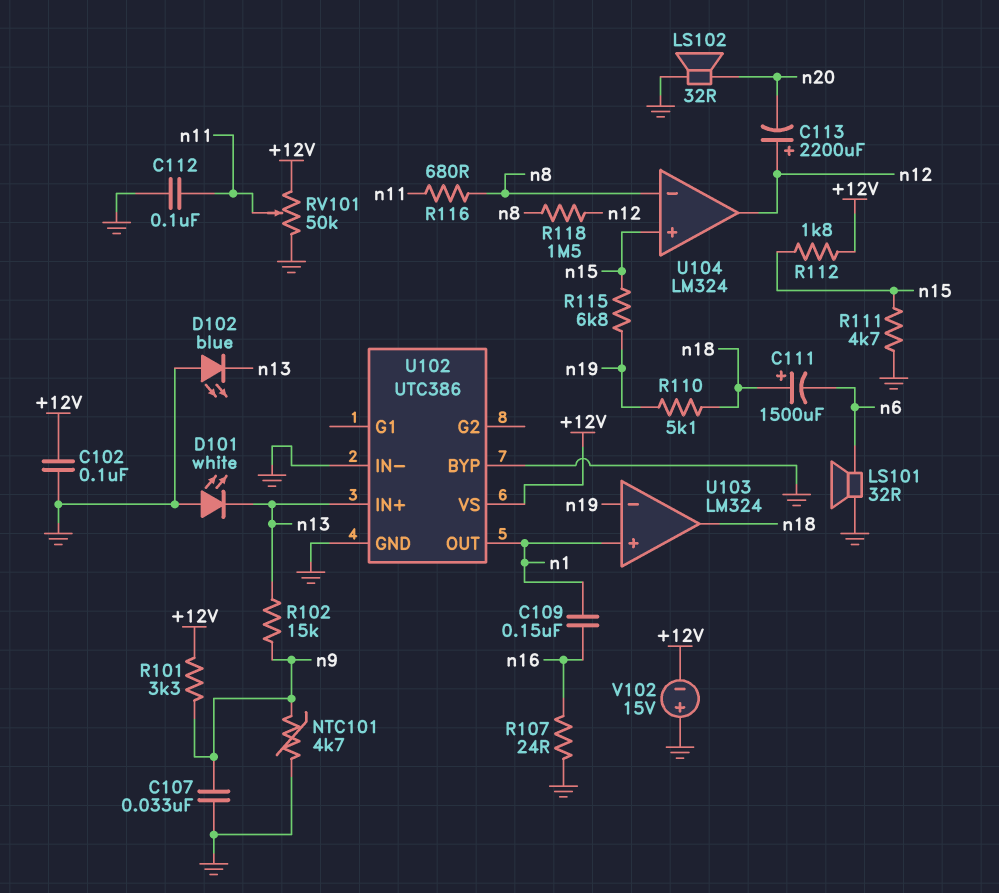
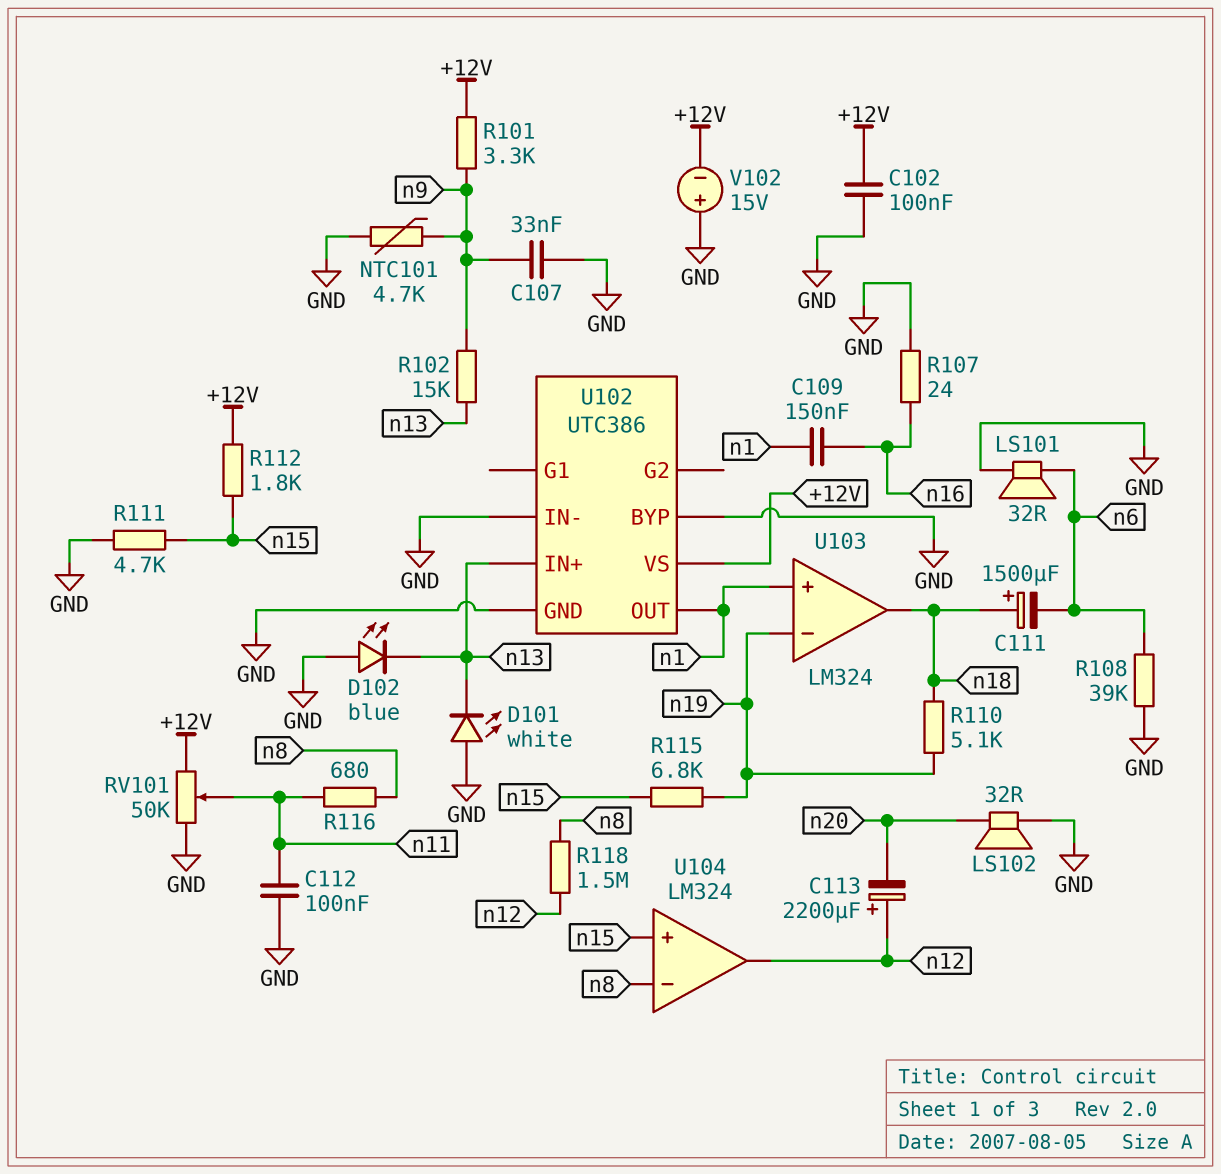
R108: none -> 39k (GND, n6)

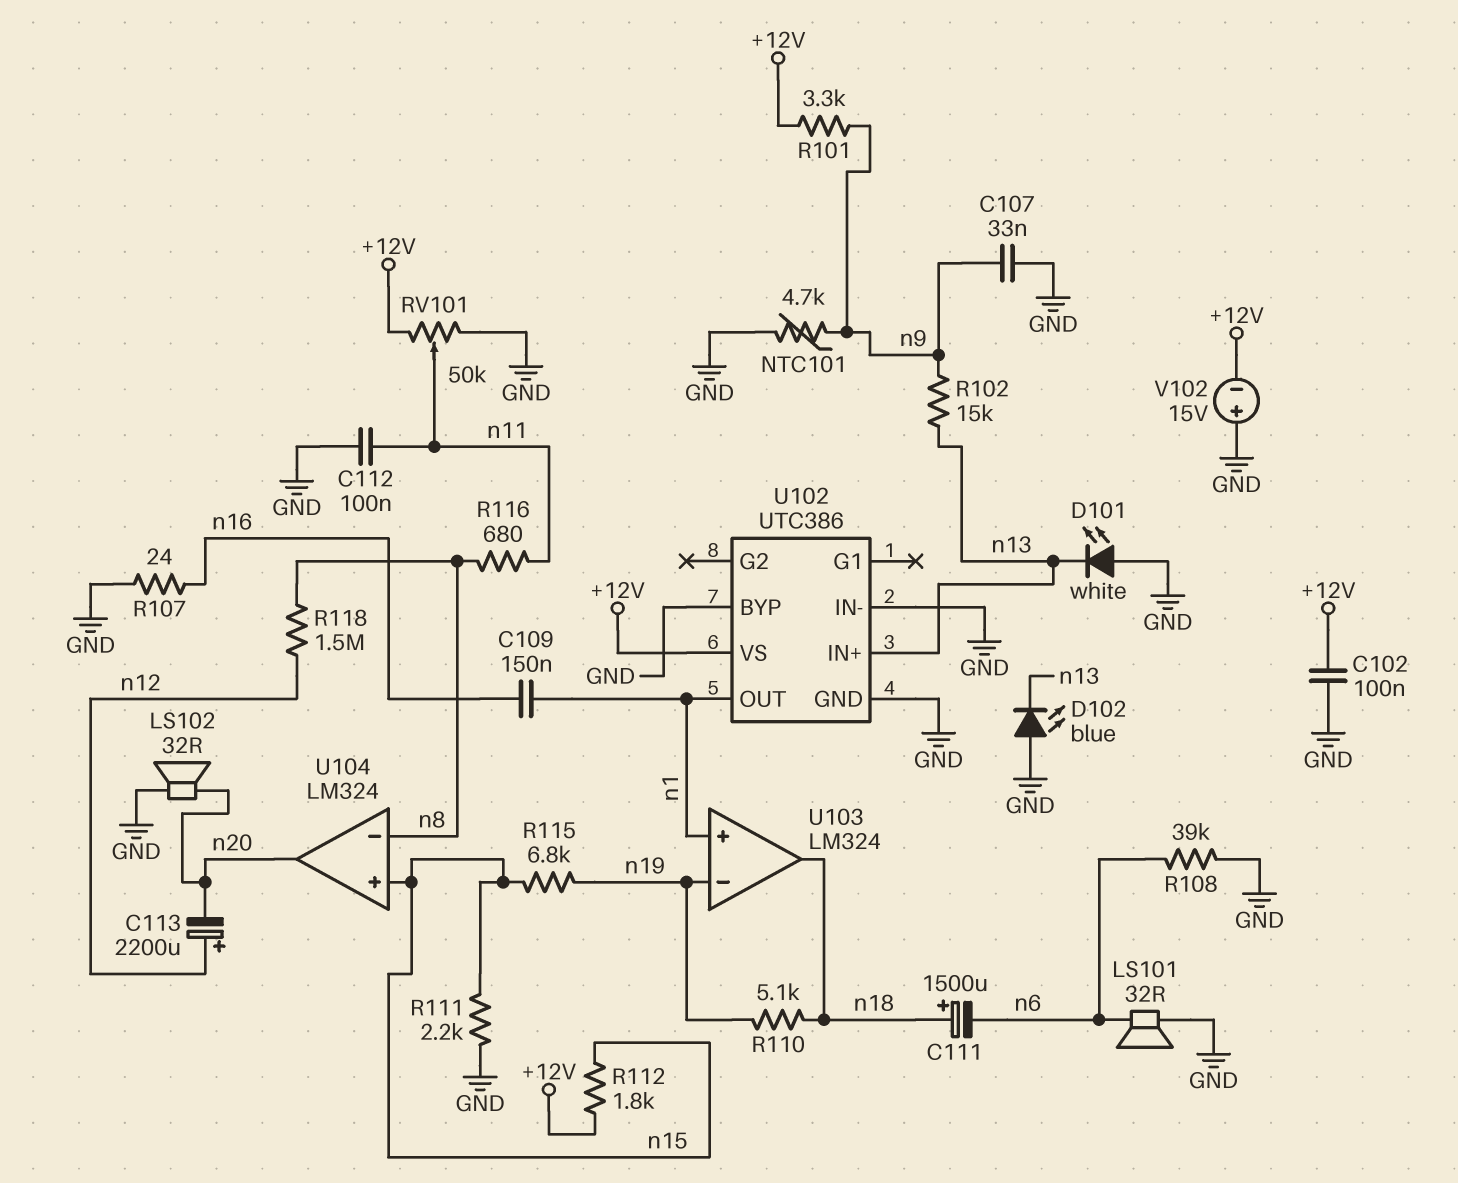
R111: 4.7k (GND, n15) -> 2.2k (GND, n15)
U104 pin out: n12 -> n20

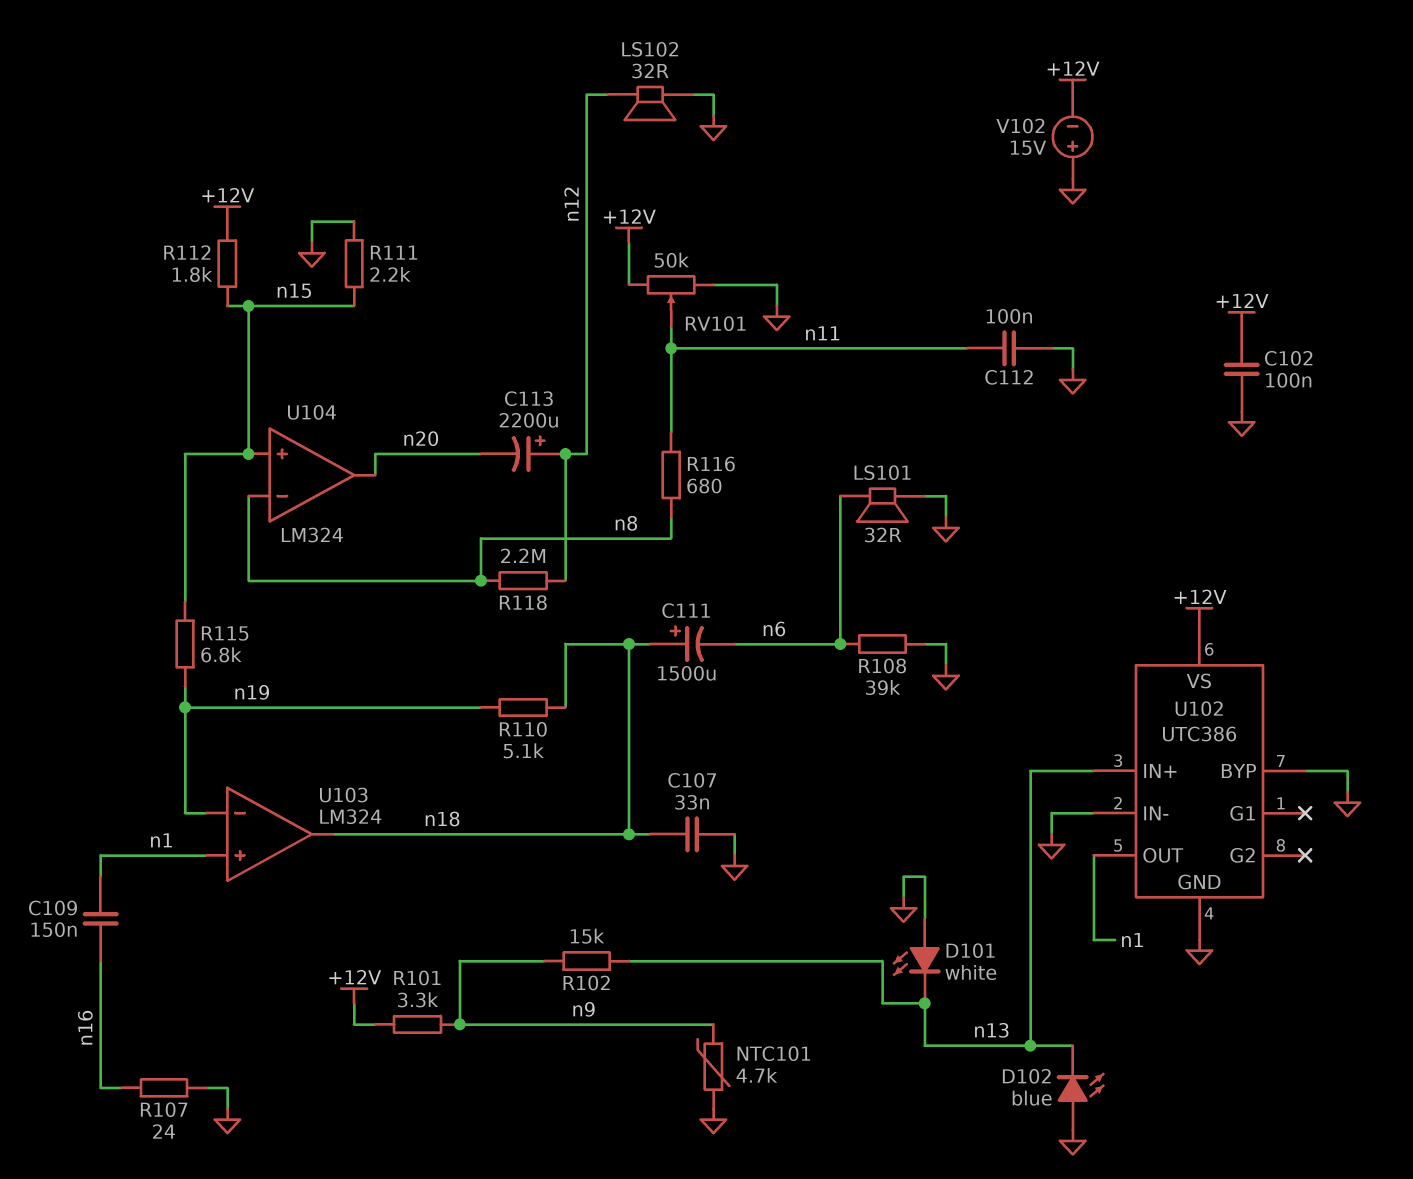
C107: 33nF (GND, n9) -> 33nF (GND, n18)
LS102: speaker 32R (GND, n20) -> speaker 32R (GND, n12)
R118: 1.5M (n8, n12) -> 2.2M (n8, n12)

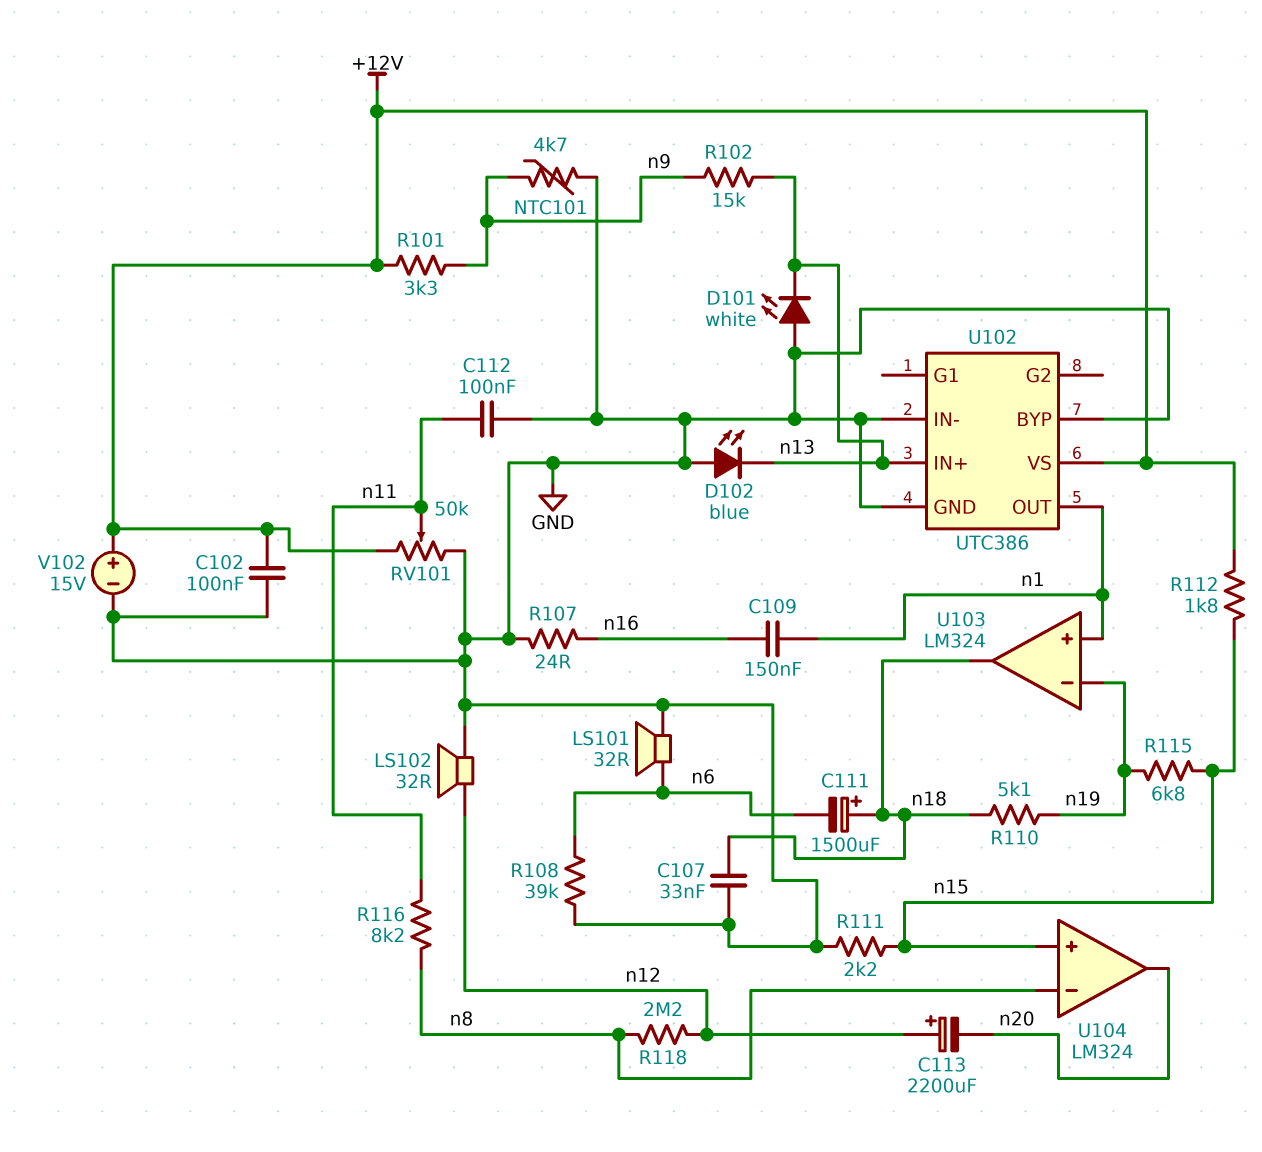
R116: 680 (n8, n11) -> 8.2k (n8, n11)
V102: 15V (plus GND, minus +12V) -> 15V (plus +12V, minus GND)

